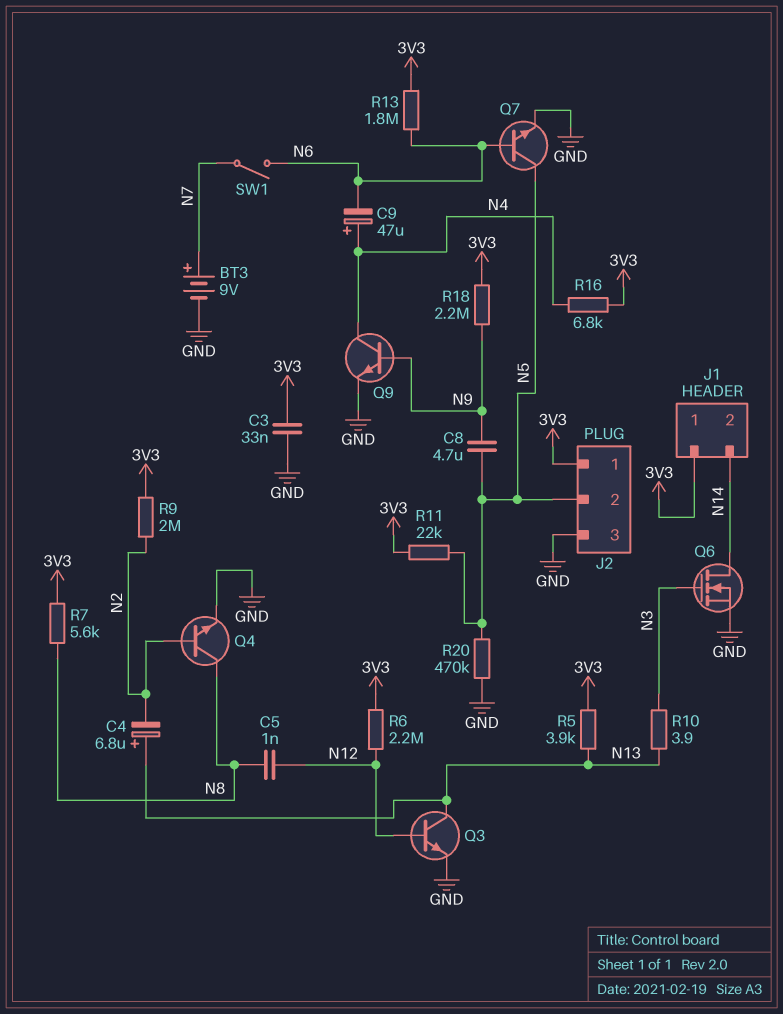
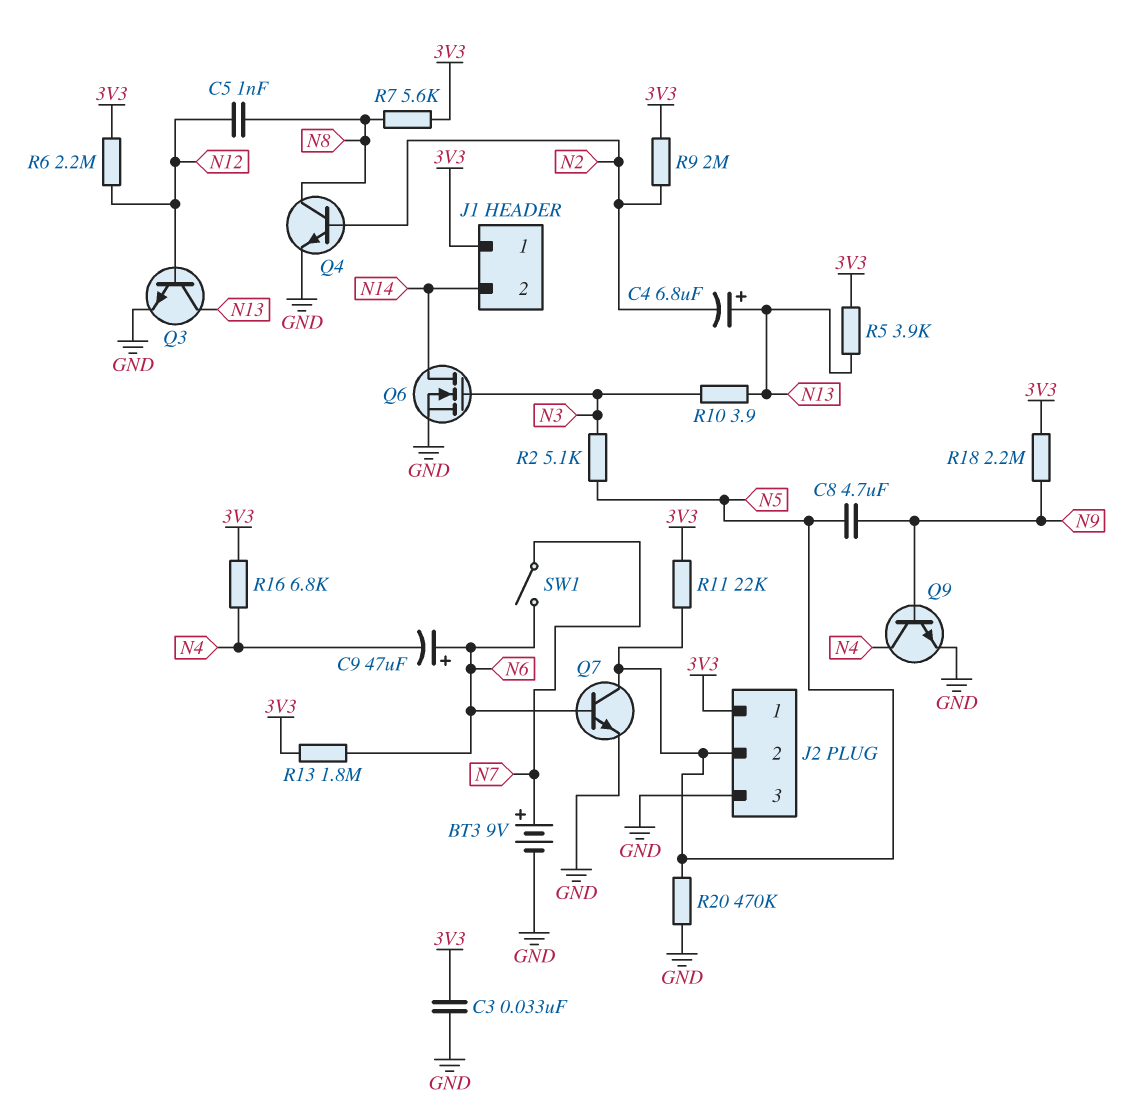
C9: 47uF (plus N4, minus N6) -> 47uF (plus N6, minus N4)
R2: none -> 5.1k (N3, N5)

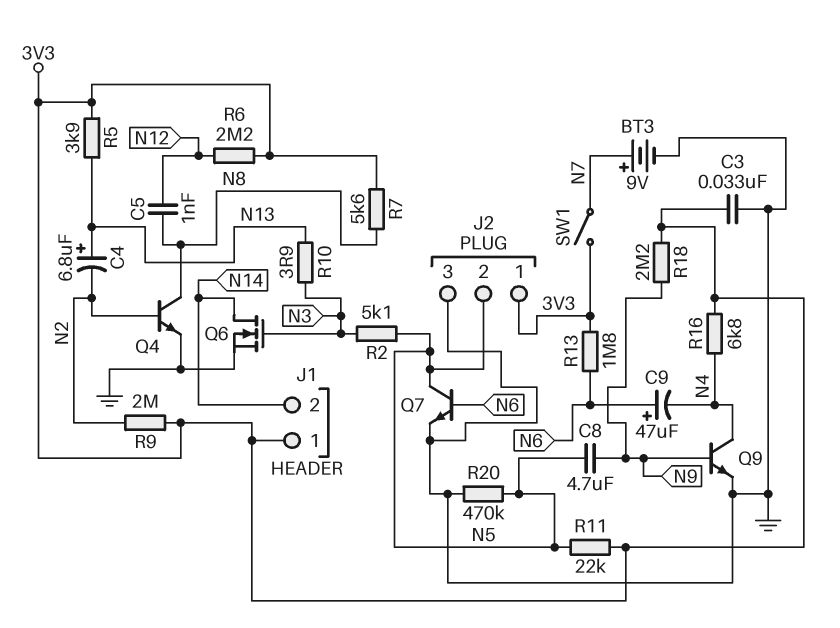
Q3: NPN (B N12, C N13, E GND) -> none
SW1: switch (N6, N7) -> switch (3V3, N7)

